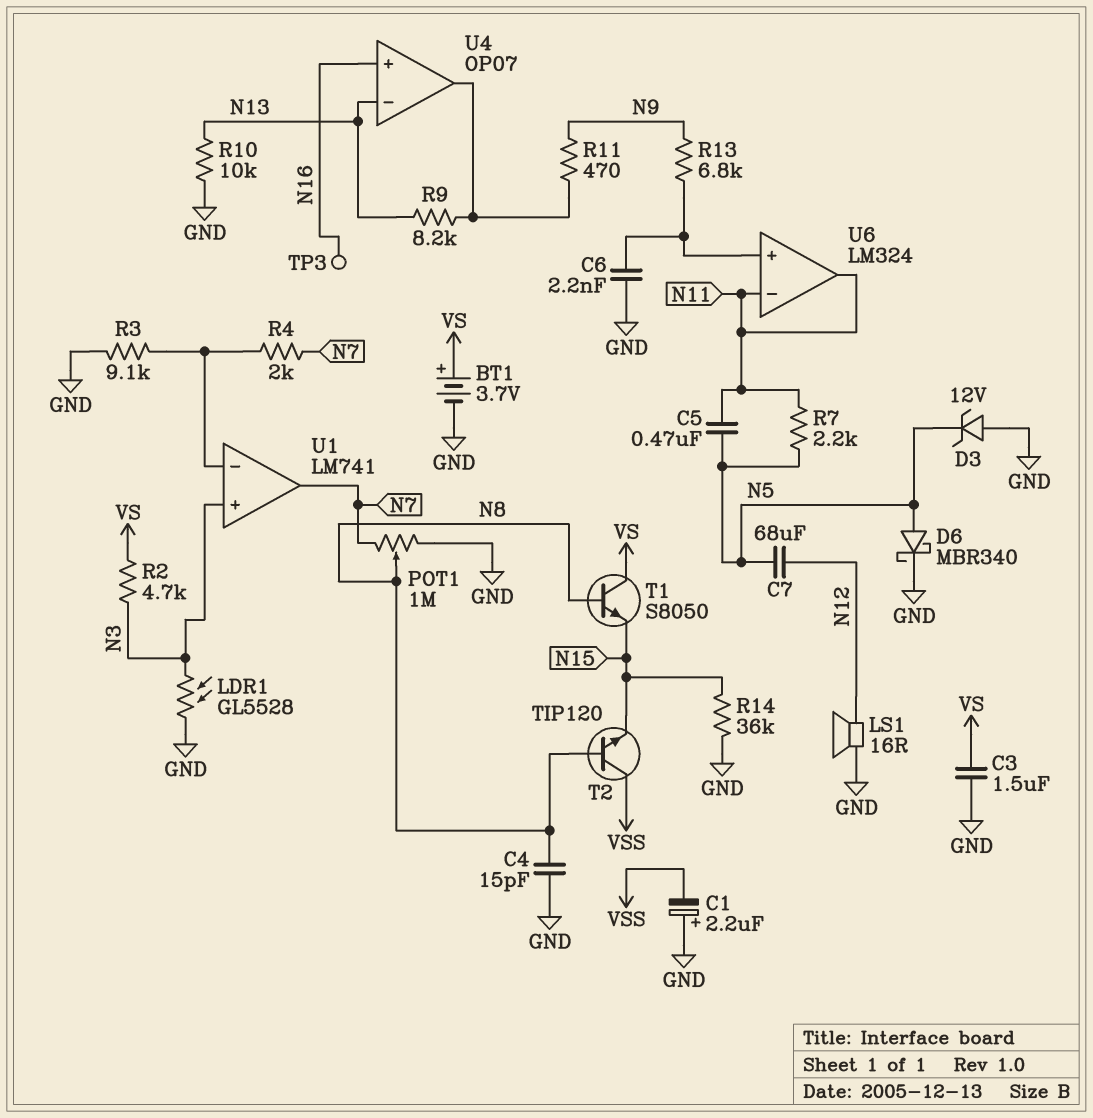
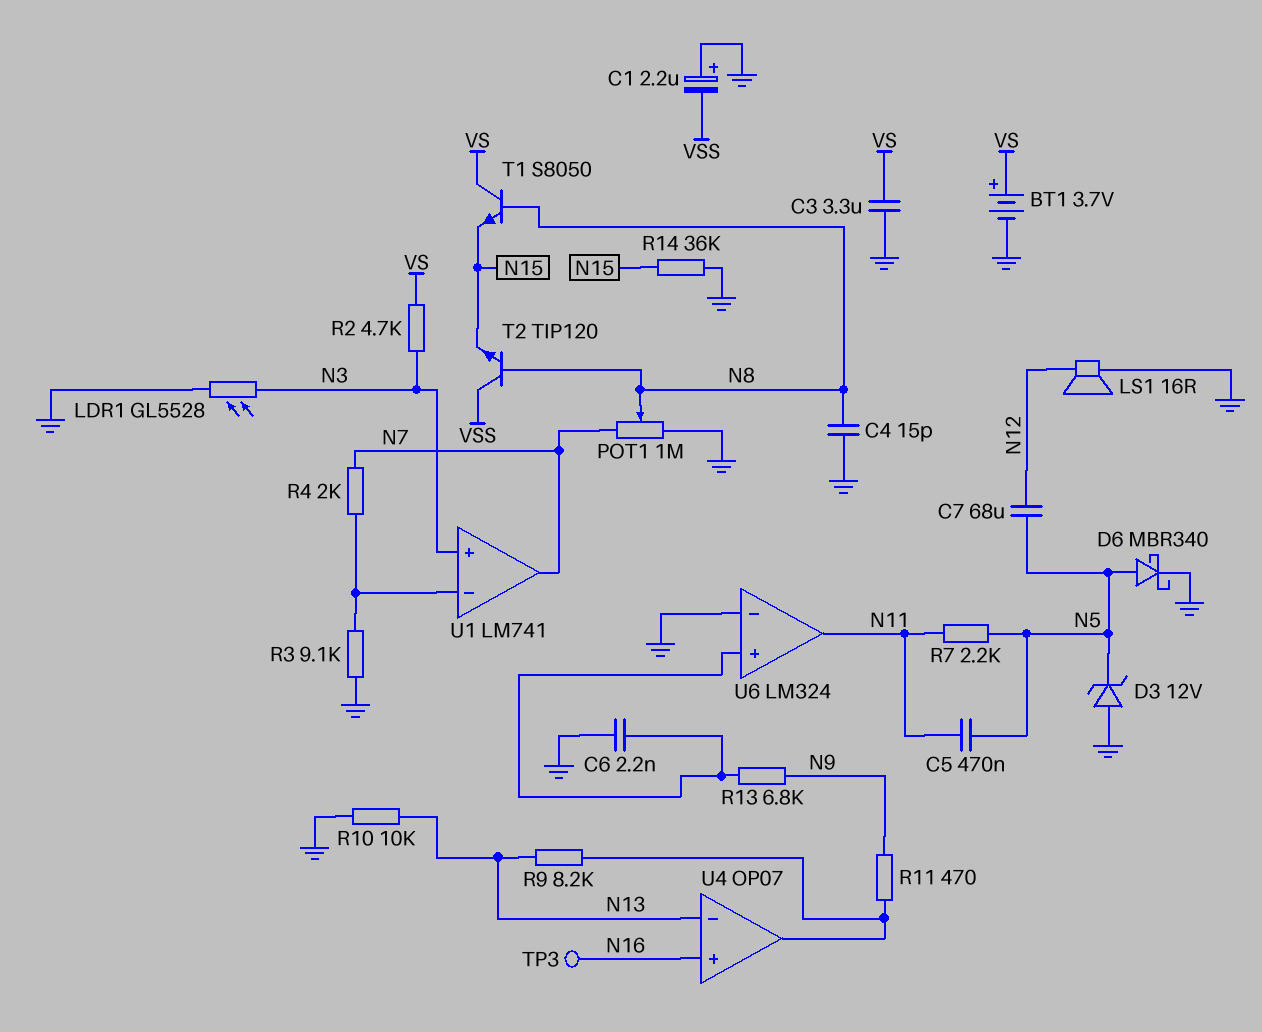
C3: 1.5uF (GND, VS) -> 3.3uF (GND, VS)
U6 pin in-: N11 -> GND

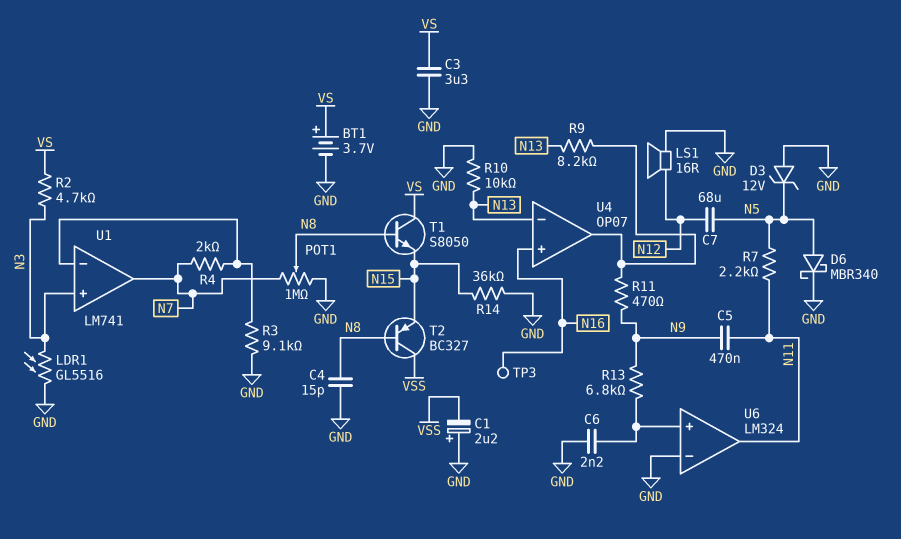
C5: 470nF (N5, N11) -> 470nF (N9, N11)
LDR1: GL5528 (GND, N3) -> GL5516 (GND, N3)
T2: NPN TIP120 (B N8, C VSS, E N15) -> PNP BC327 (B N8, C VSS, E N15)

